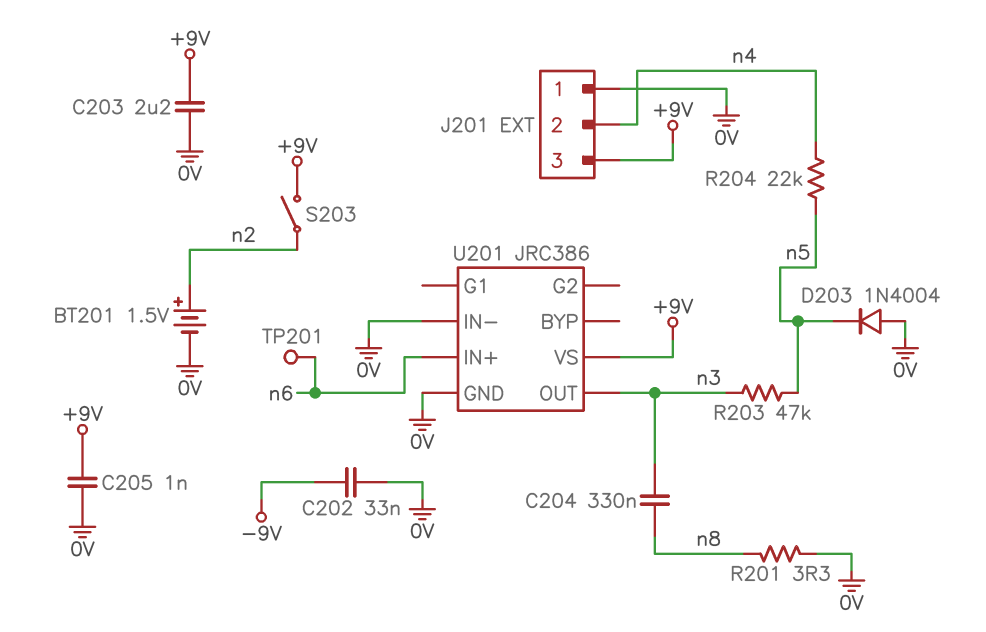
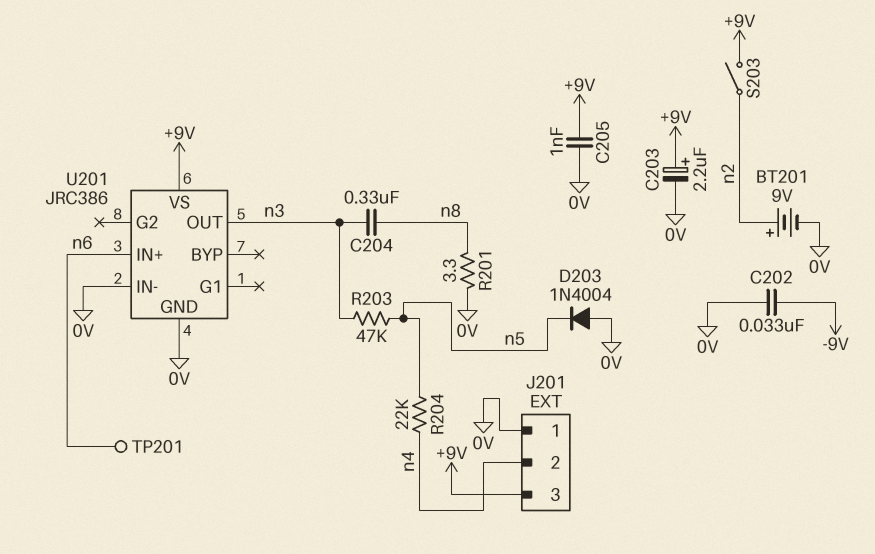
BT201: 1.5V (plus n2, minus 0V) -> 9V (plus n2, minus 0V)
C203: 2.2uF (+9V, 0V) -> 2.2uF (plus +9V, minus 0V)

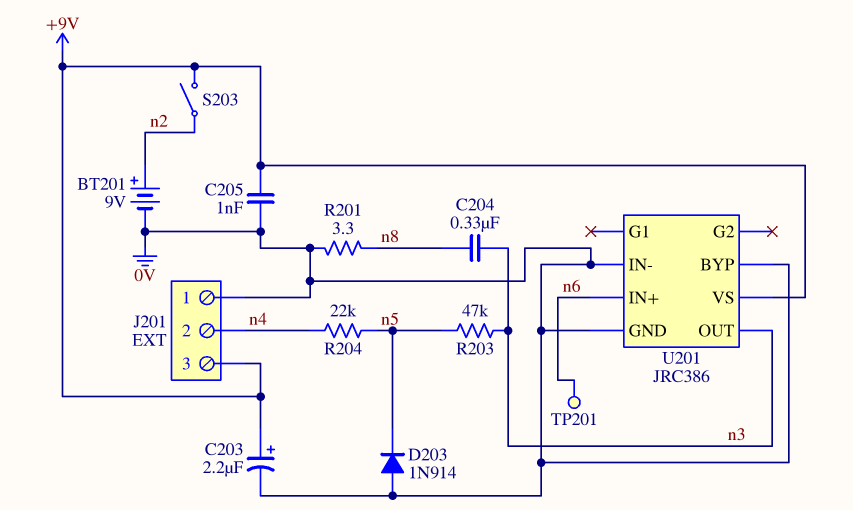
C202: 33nF (-9V, 0V) -> none
D203: diode 1N4004 (A 0V, K n5) -> diode 1N914 (A 0V, K n5)
U201 pin BYP: none -> 0V

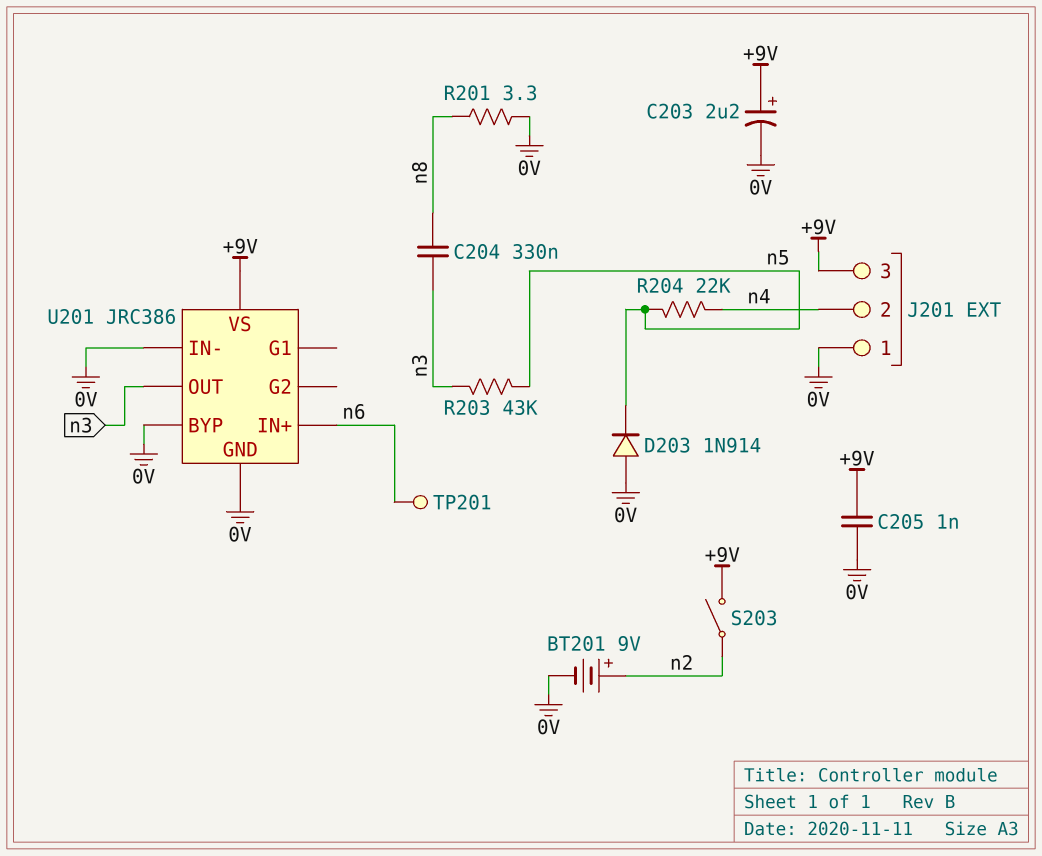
R203: 47k (n3, n5) -> 43k (n3, n5)

